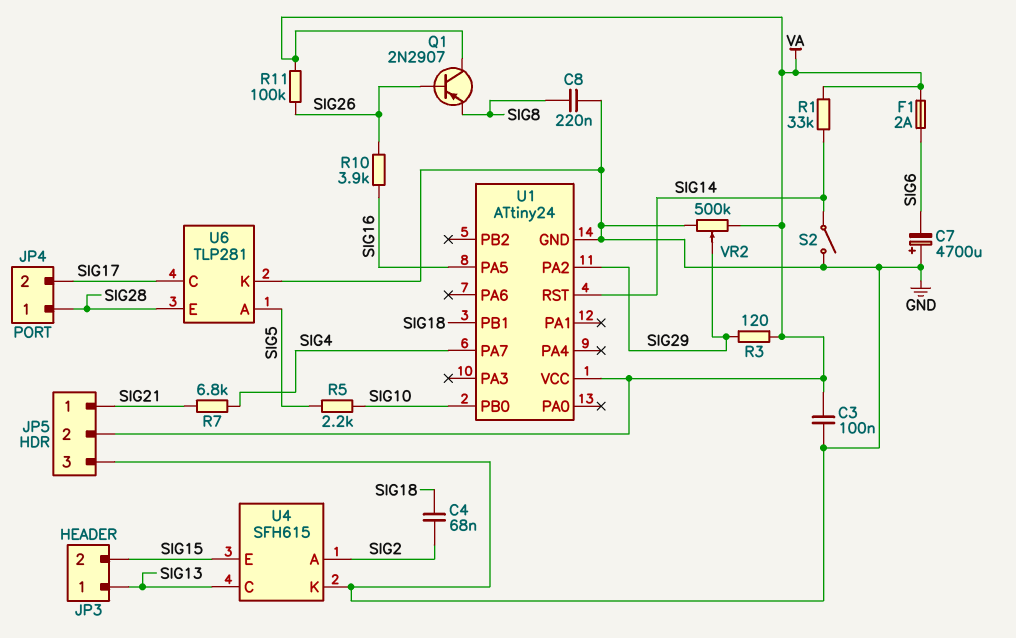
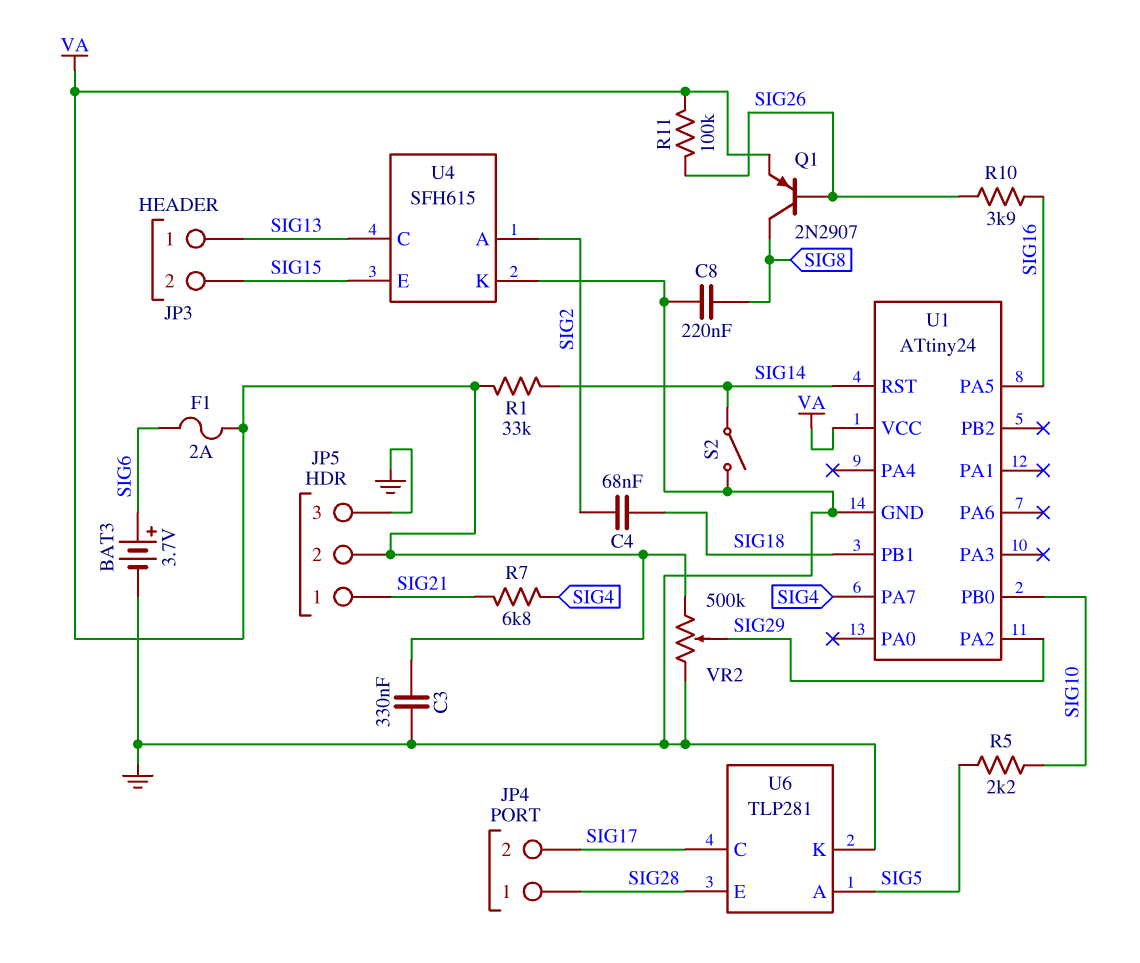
BAT3: none -> 3.7V (plus SIG6, minus GND)
C3: 100nF (GND, VA) -> 330nF (GND, VA)
C7: 4700uF (plus GND, minus SIG6) -> none
Q1: PNP 2N2907 (B SIG26, C VA, E SIG8) -> PNP 2N2907 (B SIG26, C SIG8, E VA)
R3: 120 (SIG29, VA) -> none

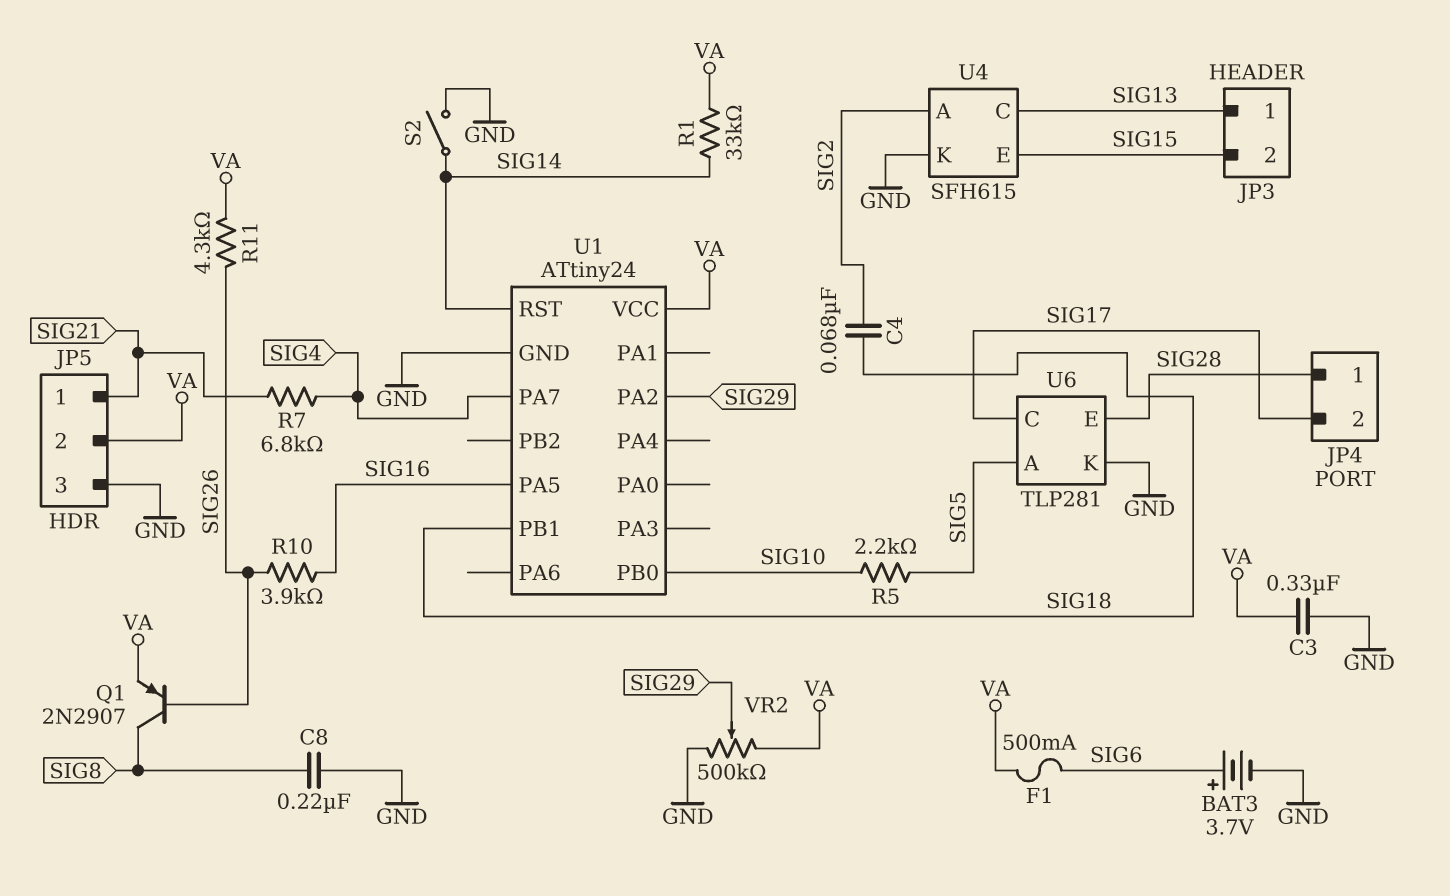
F1: 2A (SIG6, VA) -> 500mA (SIG6, VA)
R11: 100k (SIG26, VA) -> 4.3k (SIG26, VA)

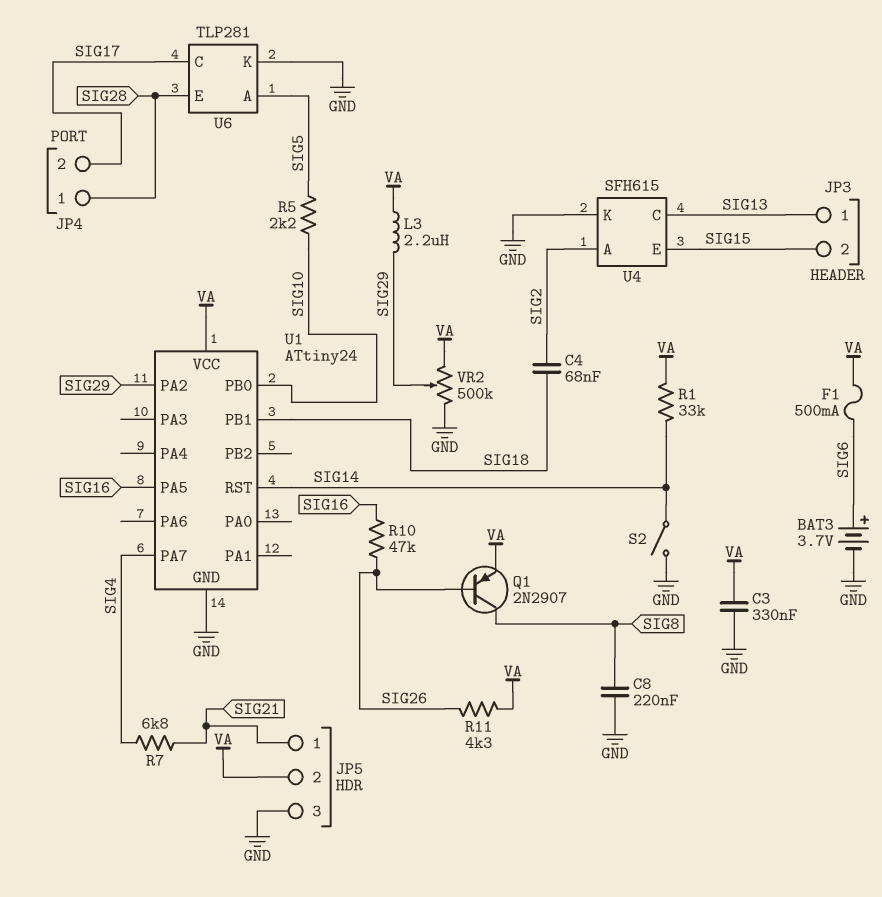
L3: none -> 2.2uH (SIG29, VA)
R10: 3.9k (SIG16, SIG26) -> 47k (SIG16, SIG26)

